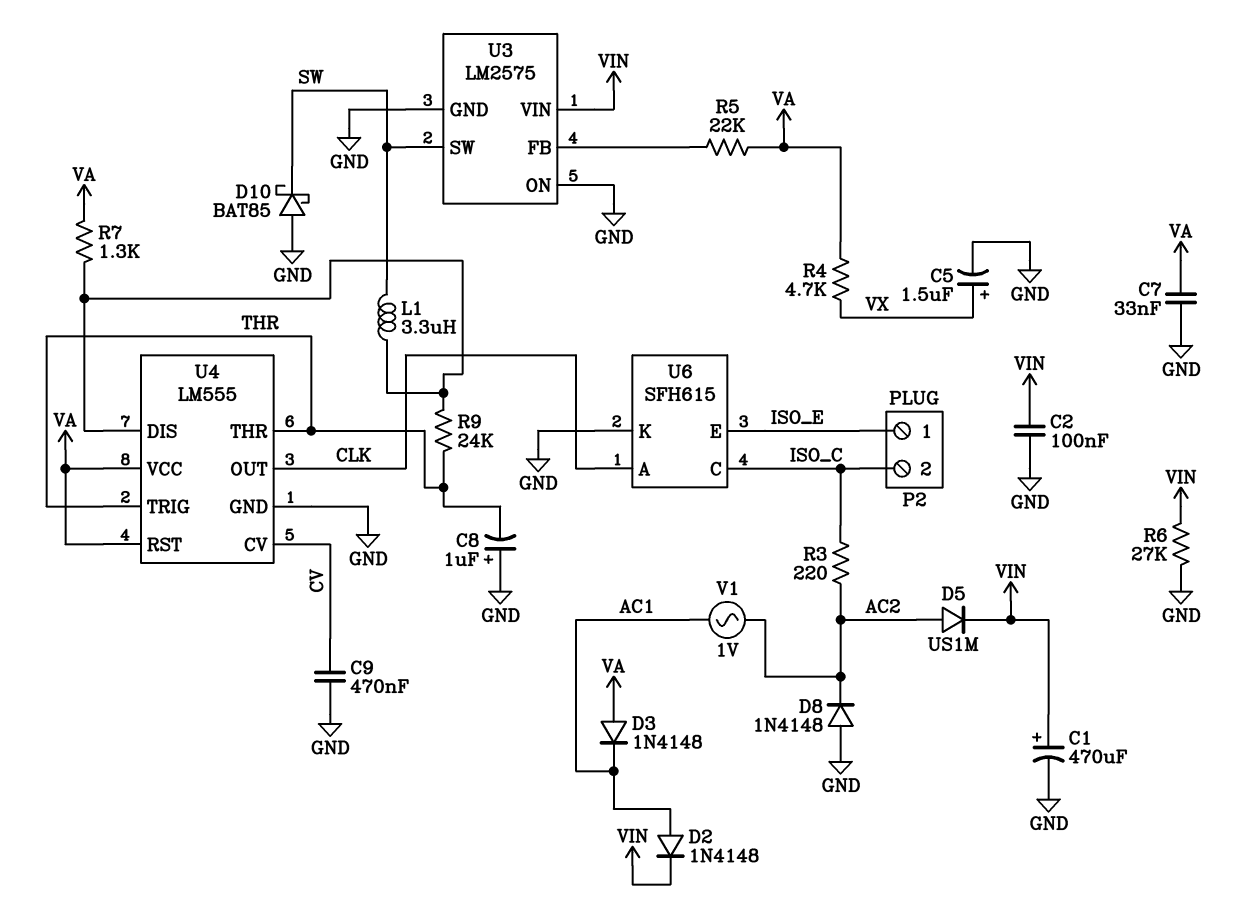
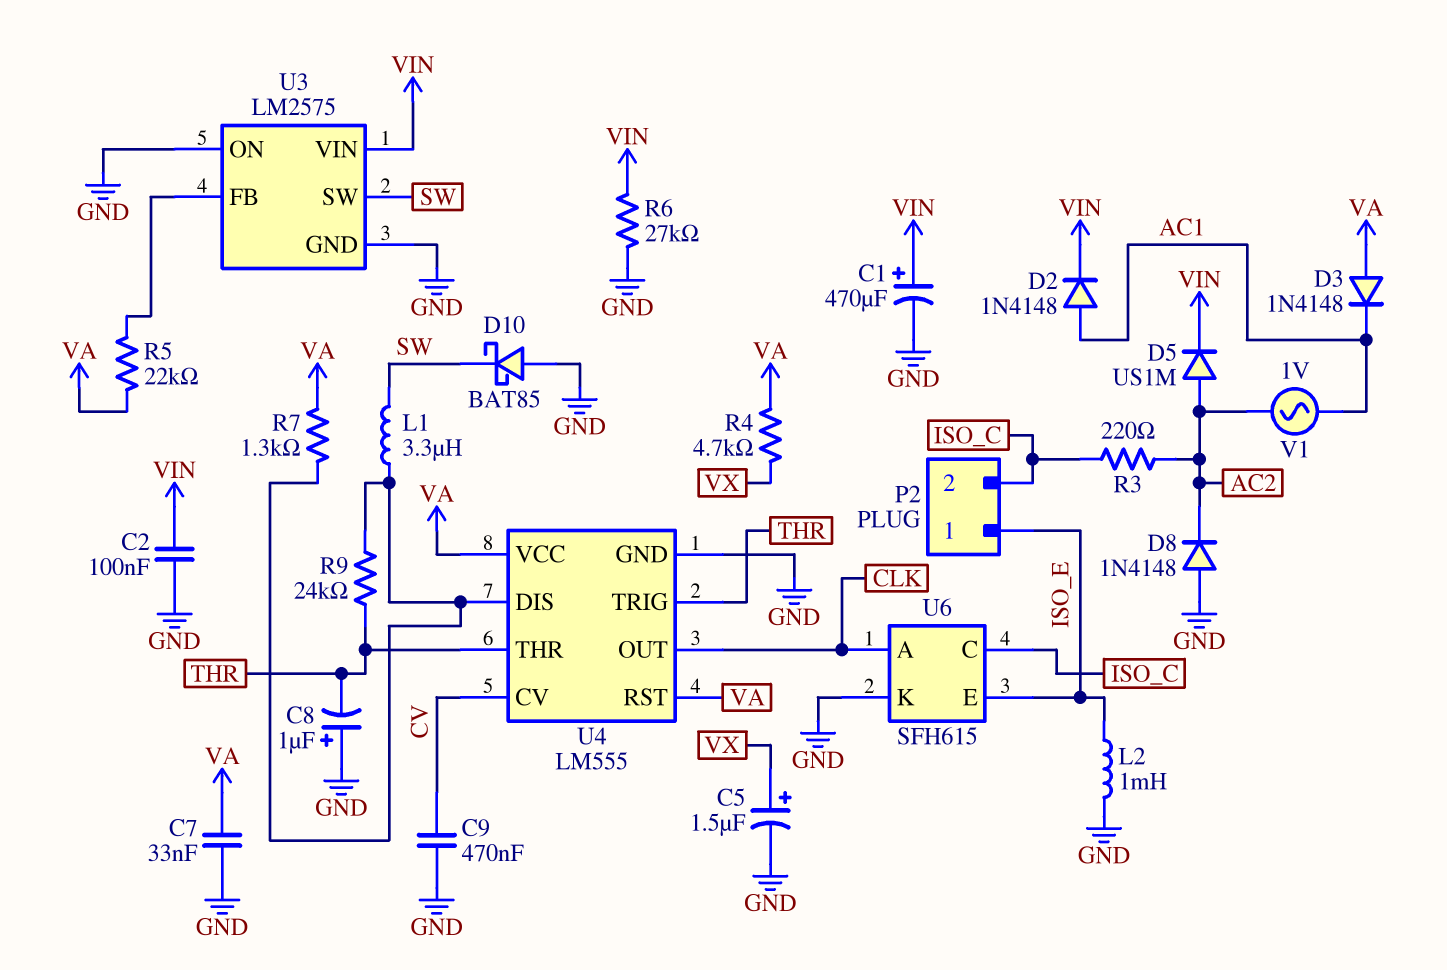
L2: none -> 1mH (GND, ISO_E)

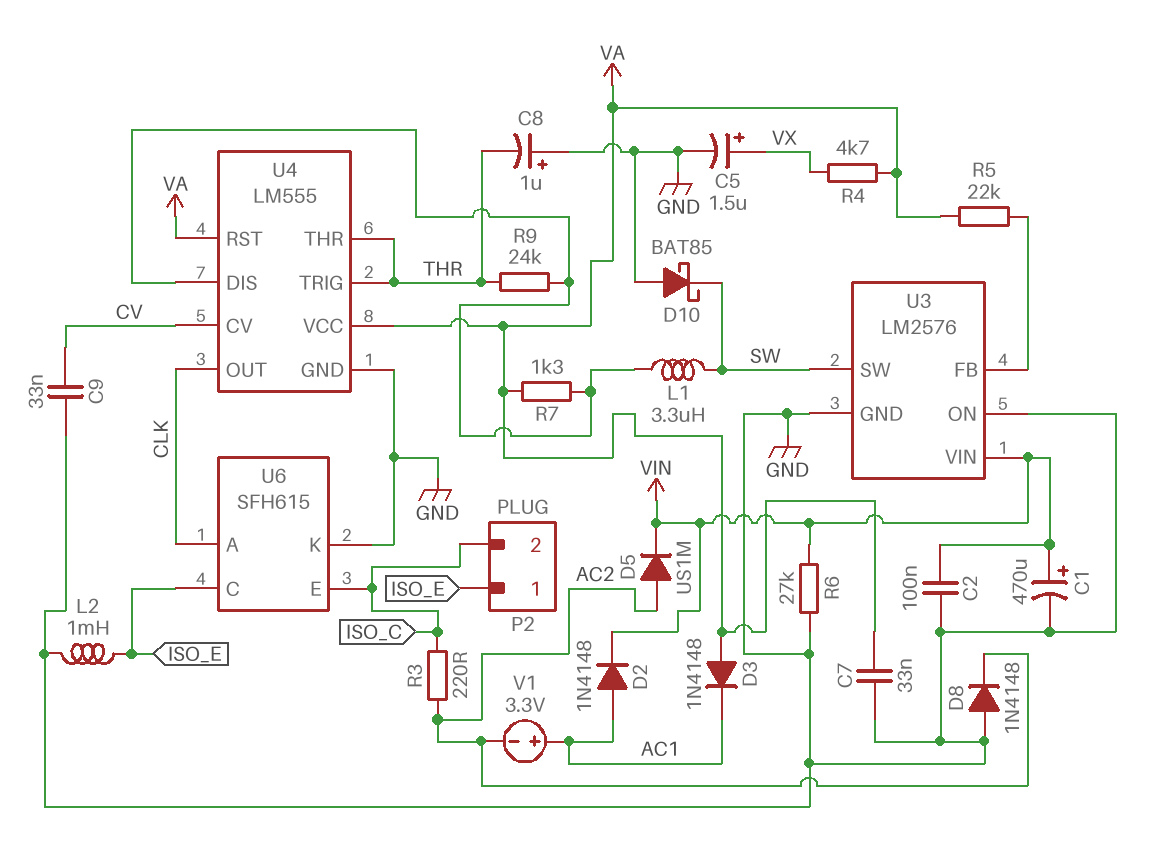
C9: 470nF (CV, GND) -> 33nF (CV, GND)
U3: LM2575 -> LM2576
U6 pin C: ISO_C -> ISO_E
U6 pin E: ISO_E -> ISO_C
V1: AC 1V (AC1, AC2) -> 3.3V (plus AC1, minus AC2)

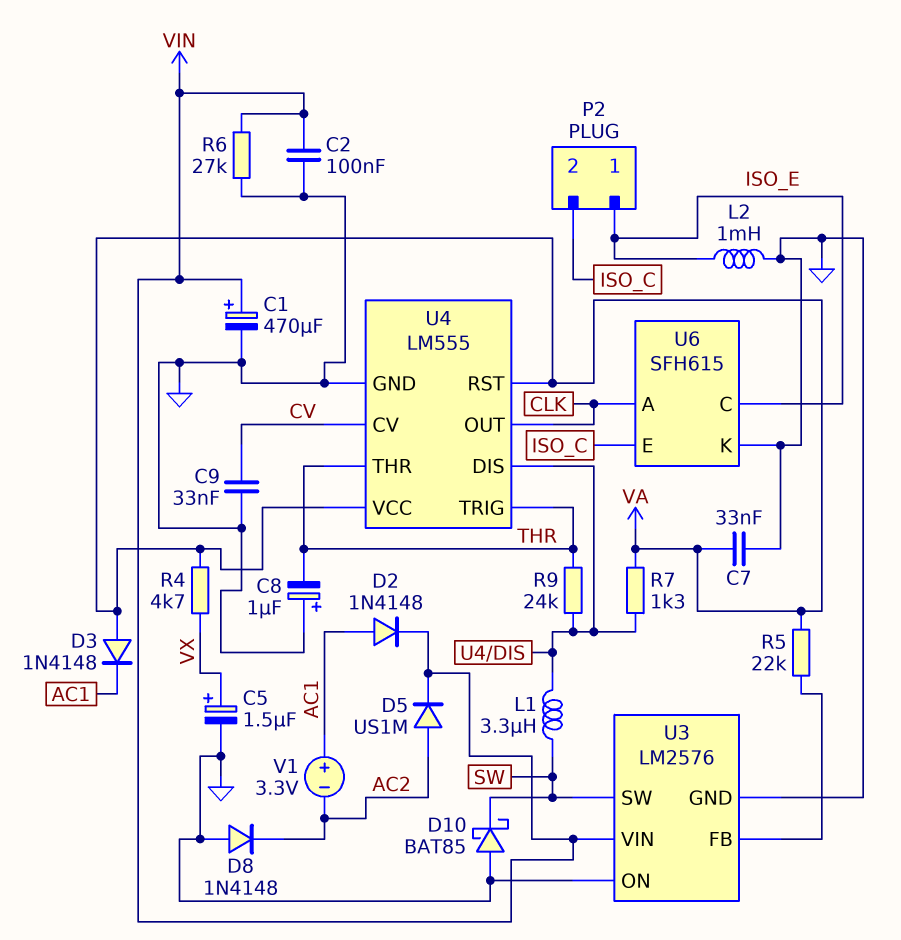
R3: 220 (AC2, ISO_C) -> none

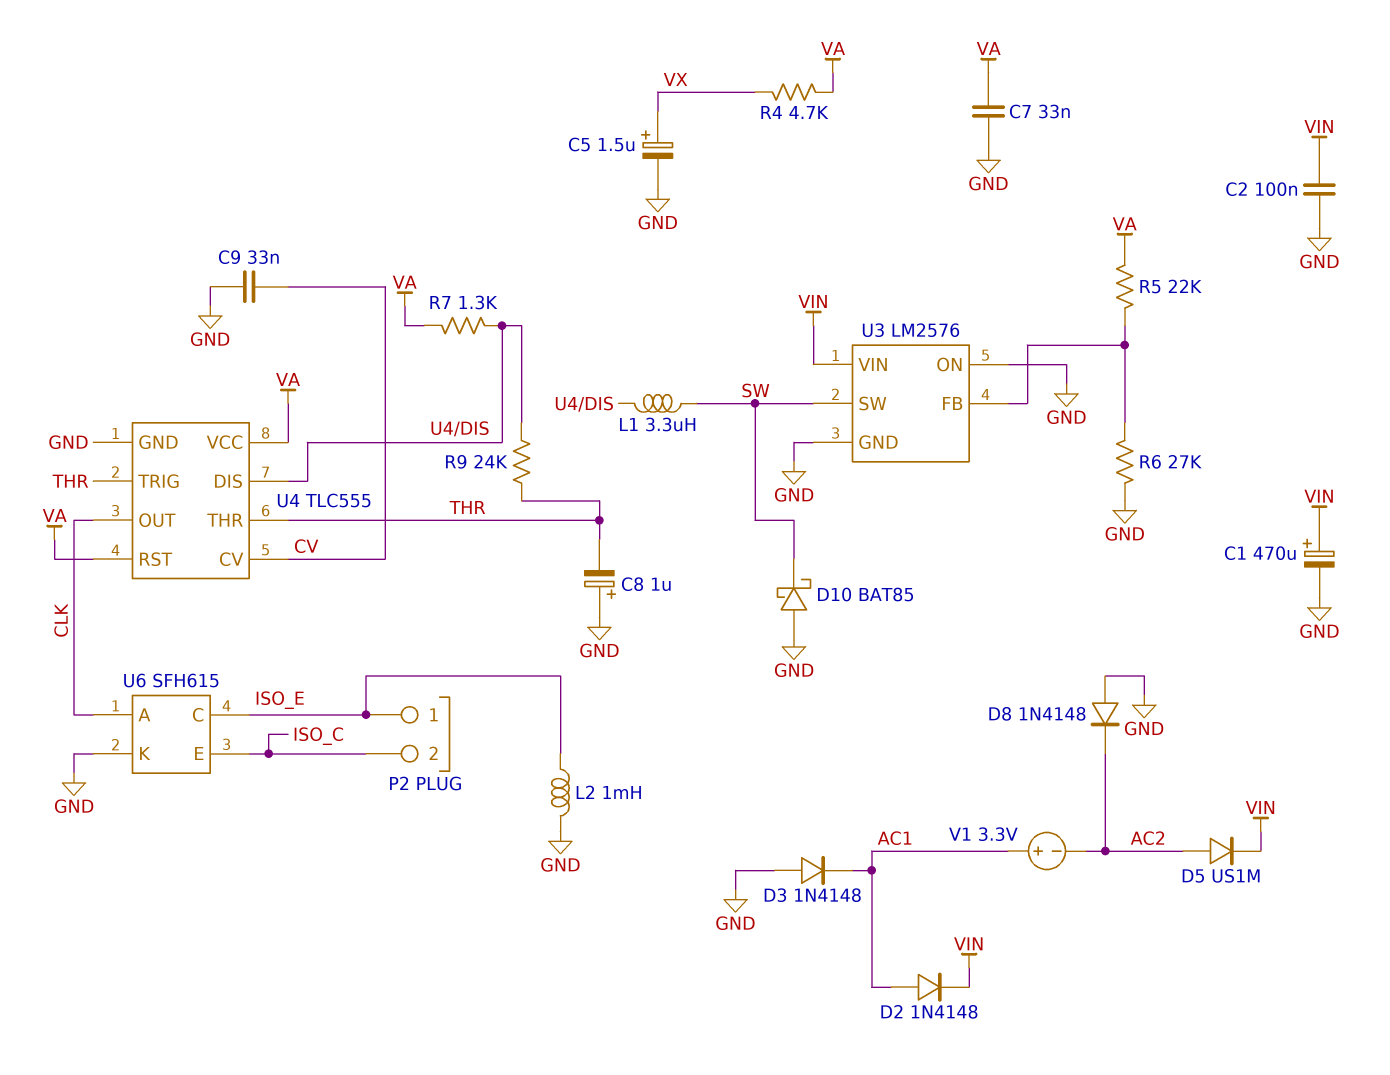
D3: diode 1N4148 (A VA, K AC1) -> diode 1N4148 (A GND, K AC1)
R6: 27k (GND, VIN) -> 27k (GND, U3/FB)
U4: LM555 -> TLC555

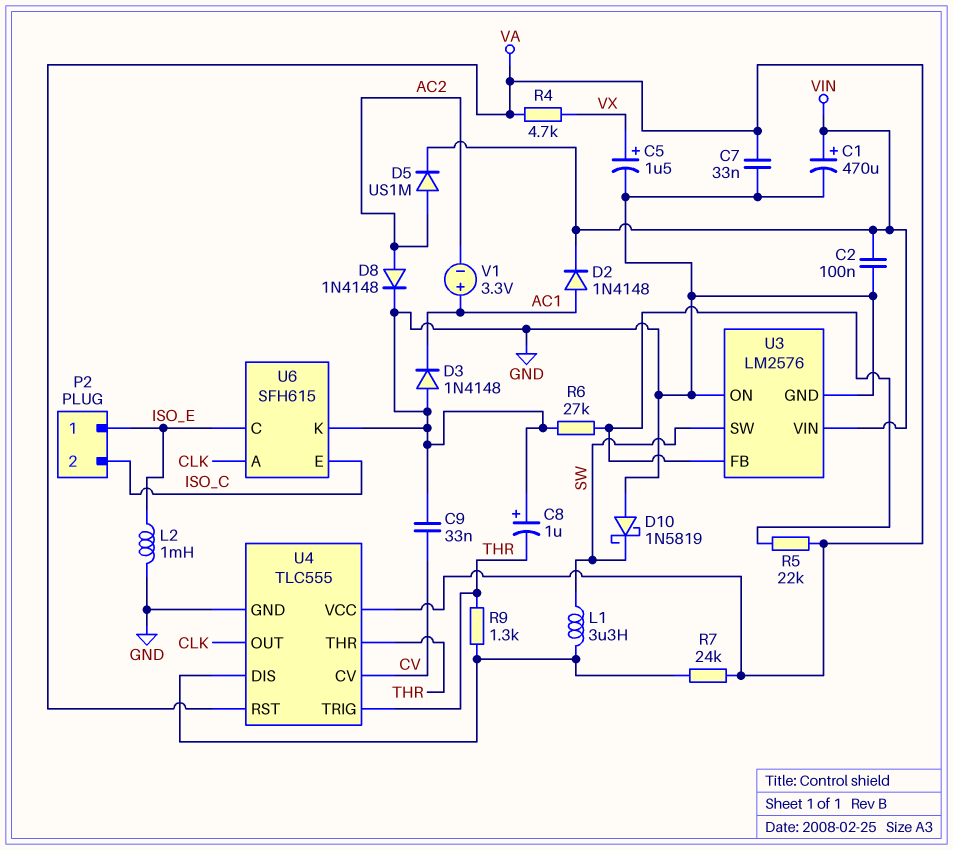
D8: diode 1N4148 (A GND, K AC2) -> diode 1N4148 (A AC2, K GND)
D10: schottky BAT85 (A GND, K SW) -> schottky 1N5819 (A GND, K SW)
R7: 1.3k (U4/DIS, VA) -> 24k (U4/DIS, VA)
R9: 24k (THR, U4/DIS) -> 1.3k (THR, U4/DIS)

